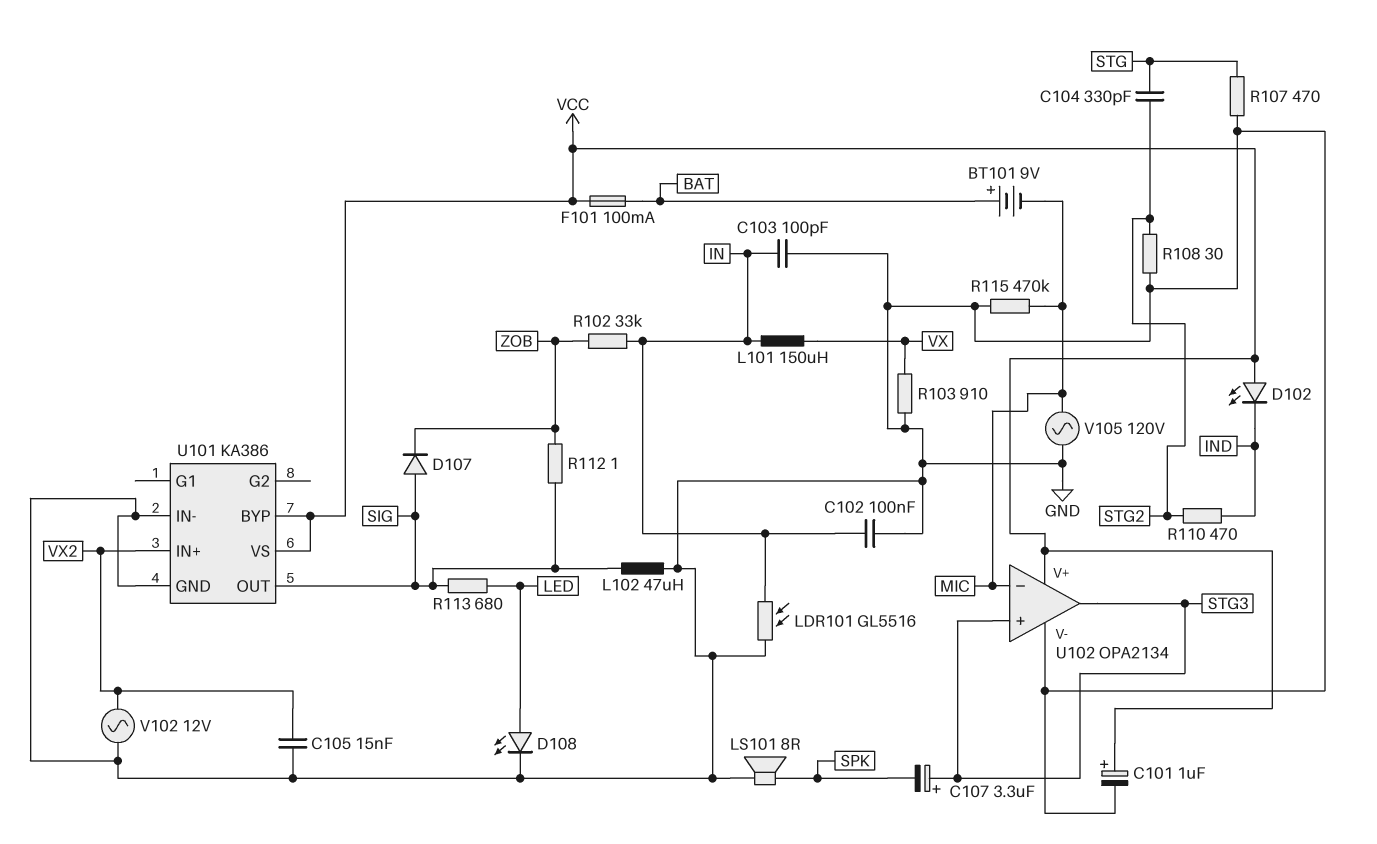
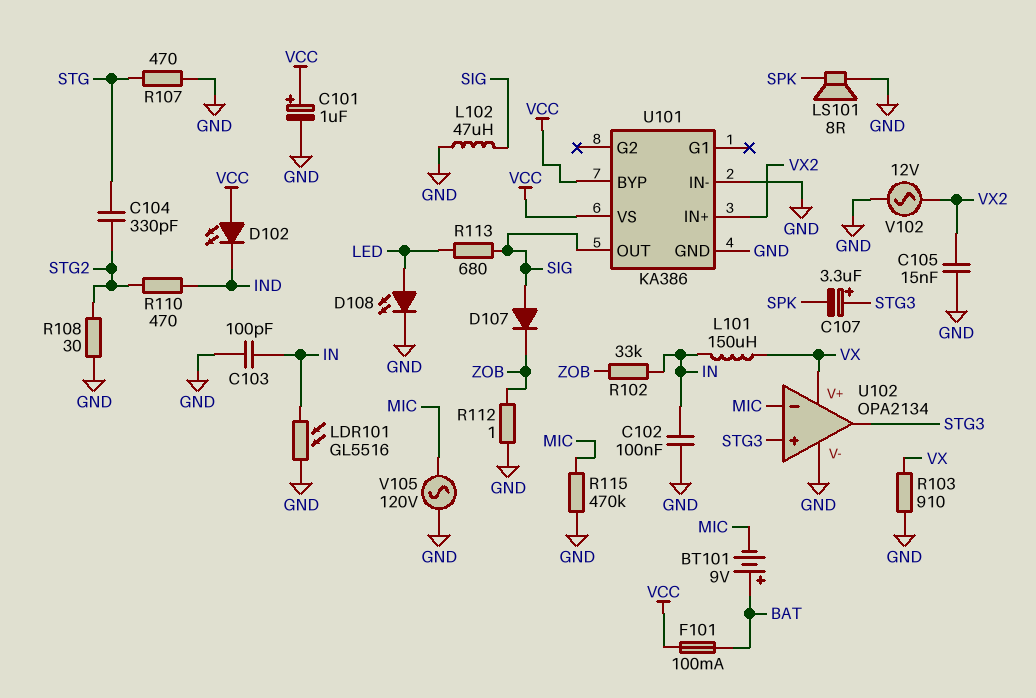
R112: 1 (SIG, ZOB) -> 1 (GND, ZOB)
U102 pin V+: VCC -> VX

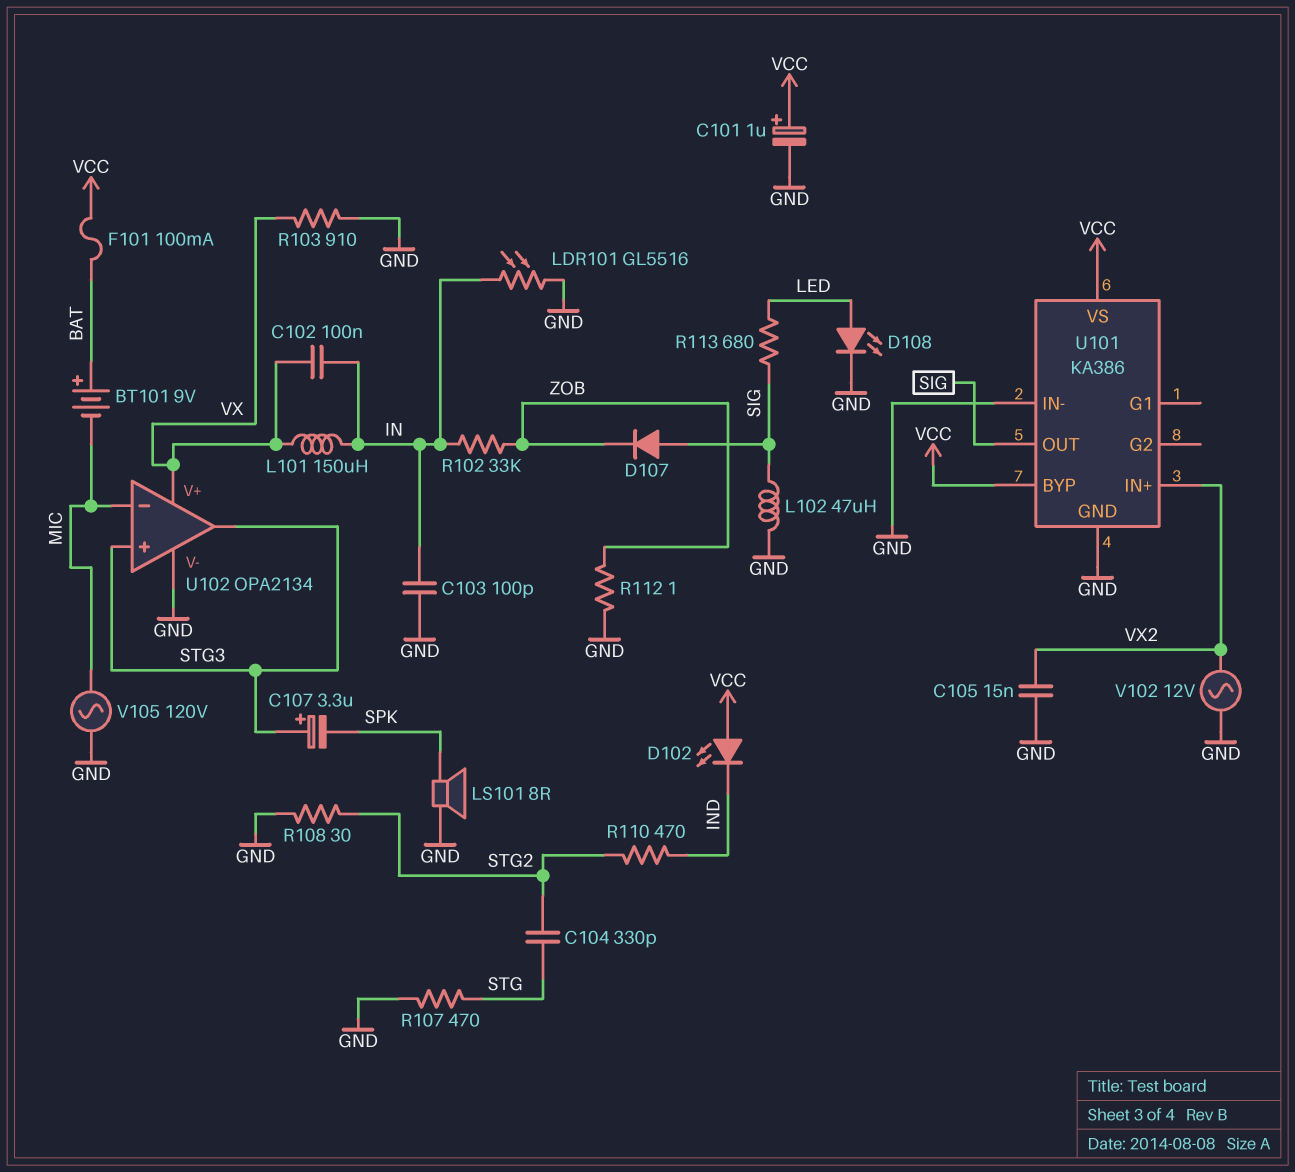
C102: 100nF (GND, IN) -> 100nF (IN, VX)
R115: 470k (GND, MIC) -> none

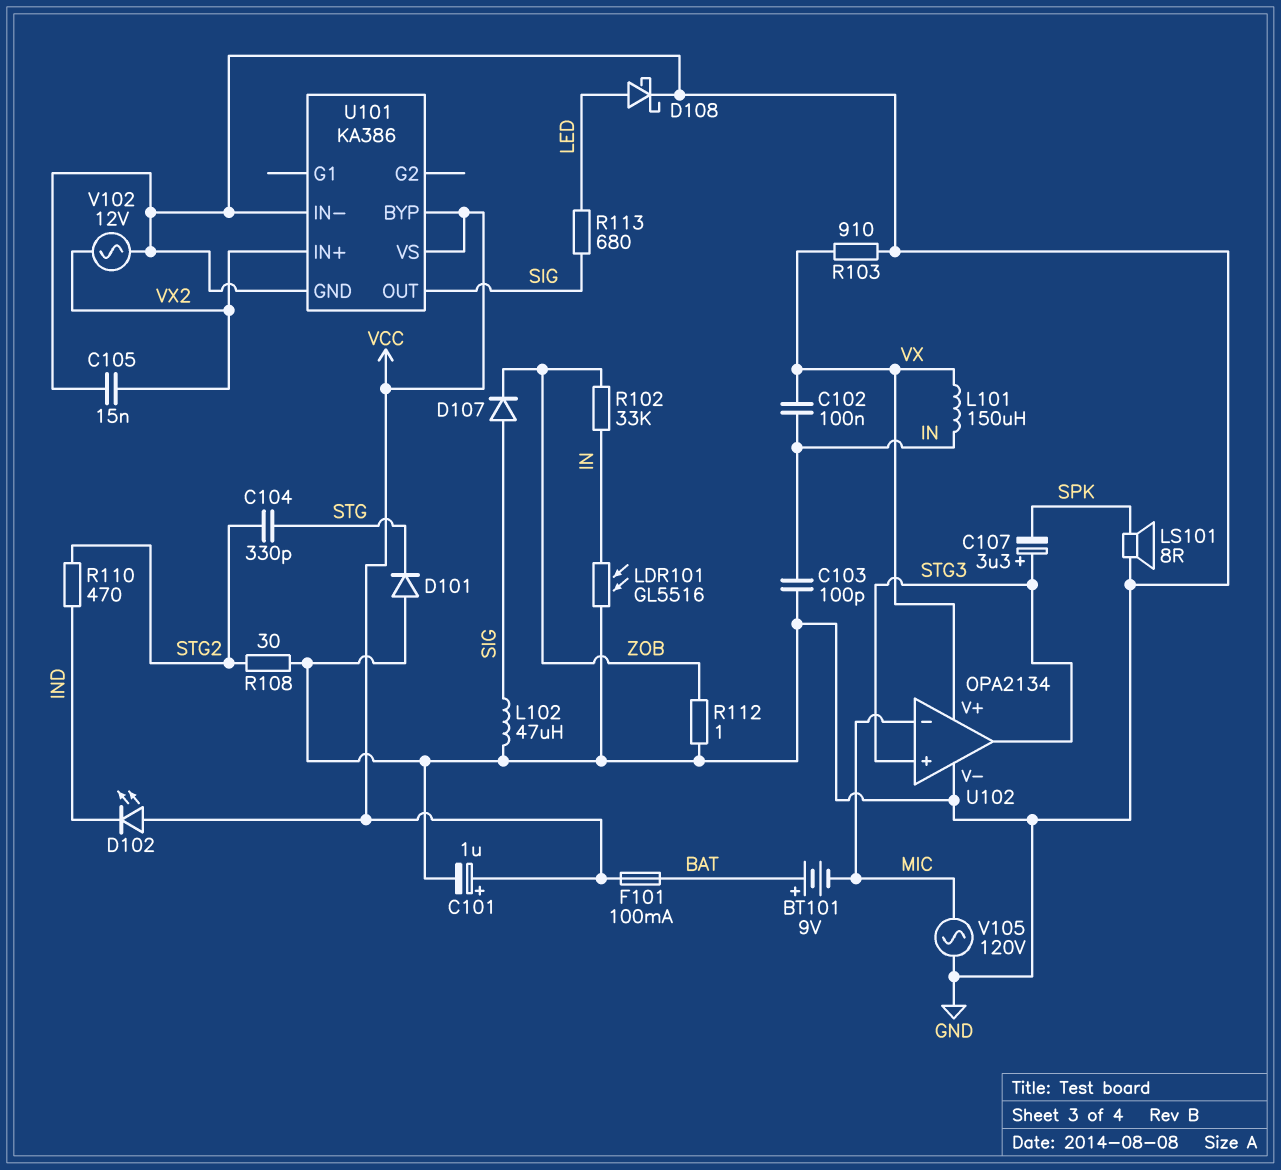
D101: none -> diode (A GND, K STG)
D108: LED (A LED, K GND) -> schottky (A LED, K GND)
R107: 470 (GND, STG) -> none

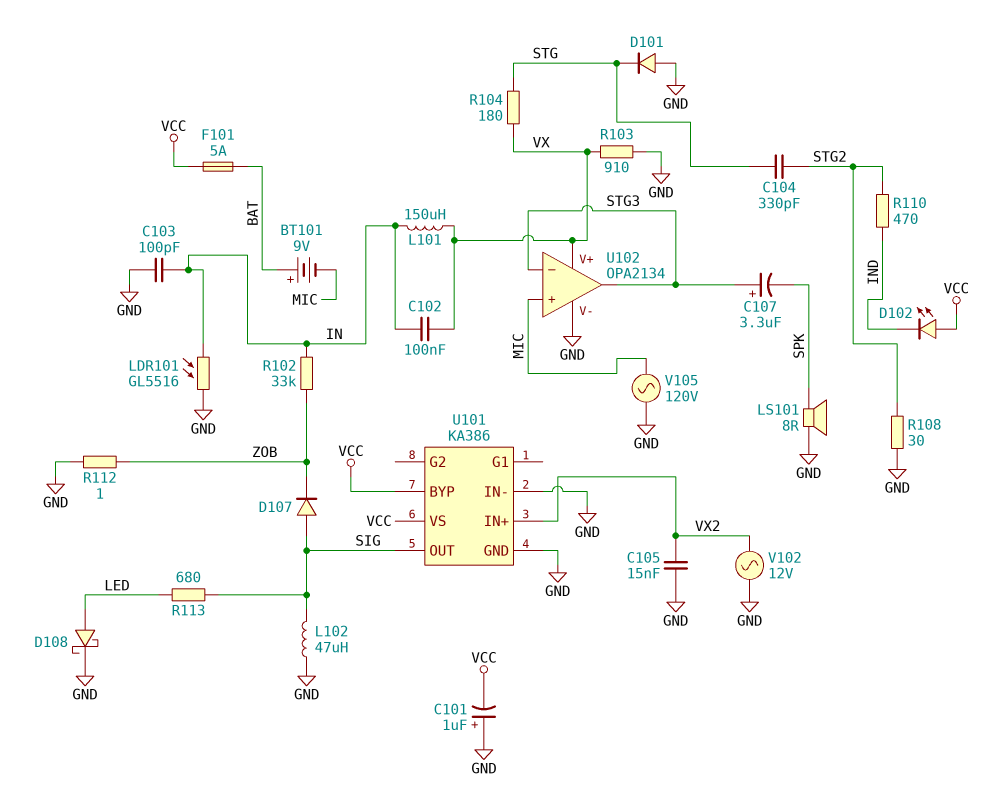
C101: 1uF (plus VCC, minus GND) -> 1uF (plus GND, minus VCC)
F101: 100mA (BAT, VCC) -> 5A (BAT, VCC)
R104: none -> 180 (STG, VX)
U102 pin in+: STG3 -> MIC
U102 pin in-: MIC -> STG3

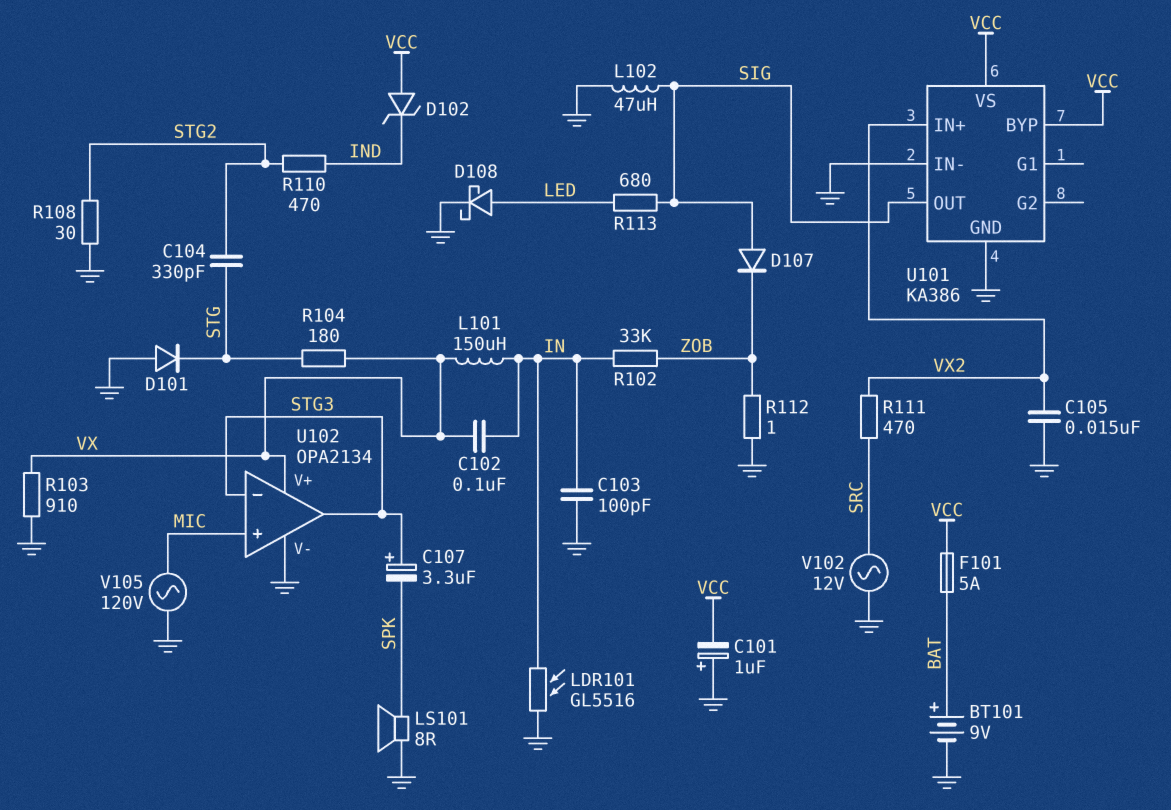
BT101: 9V (plus BAT, minus MIC) -> 9V (plus BAT, minus GND)
D102: LED (A VCC, K IND) -> zener (A VCC, K IND)
R111: none -> 470 (SRC, VX2)
V102: AC 12V (GND, VX2) -> AC 12V (GND, SRC)

